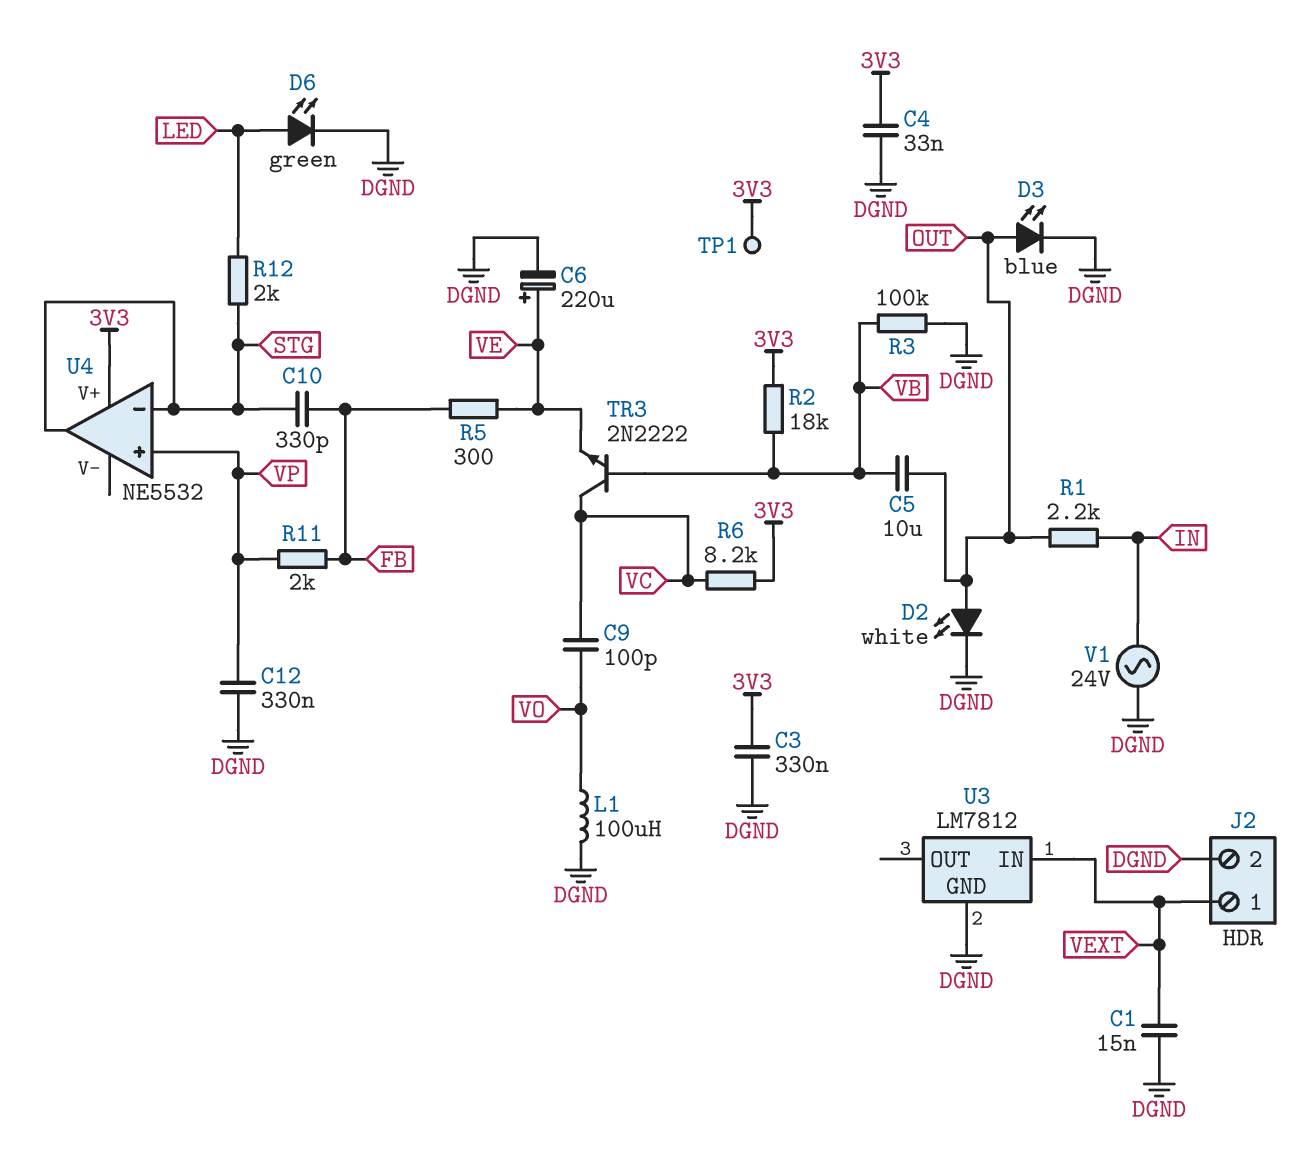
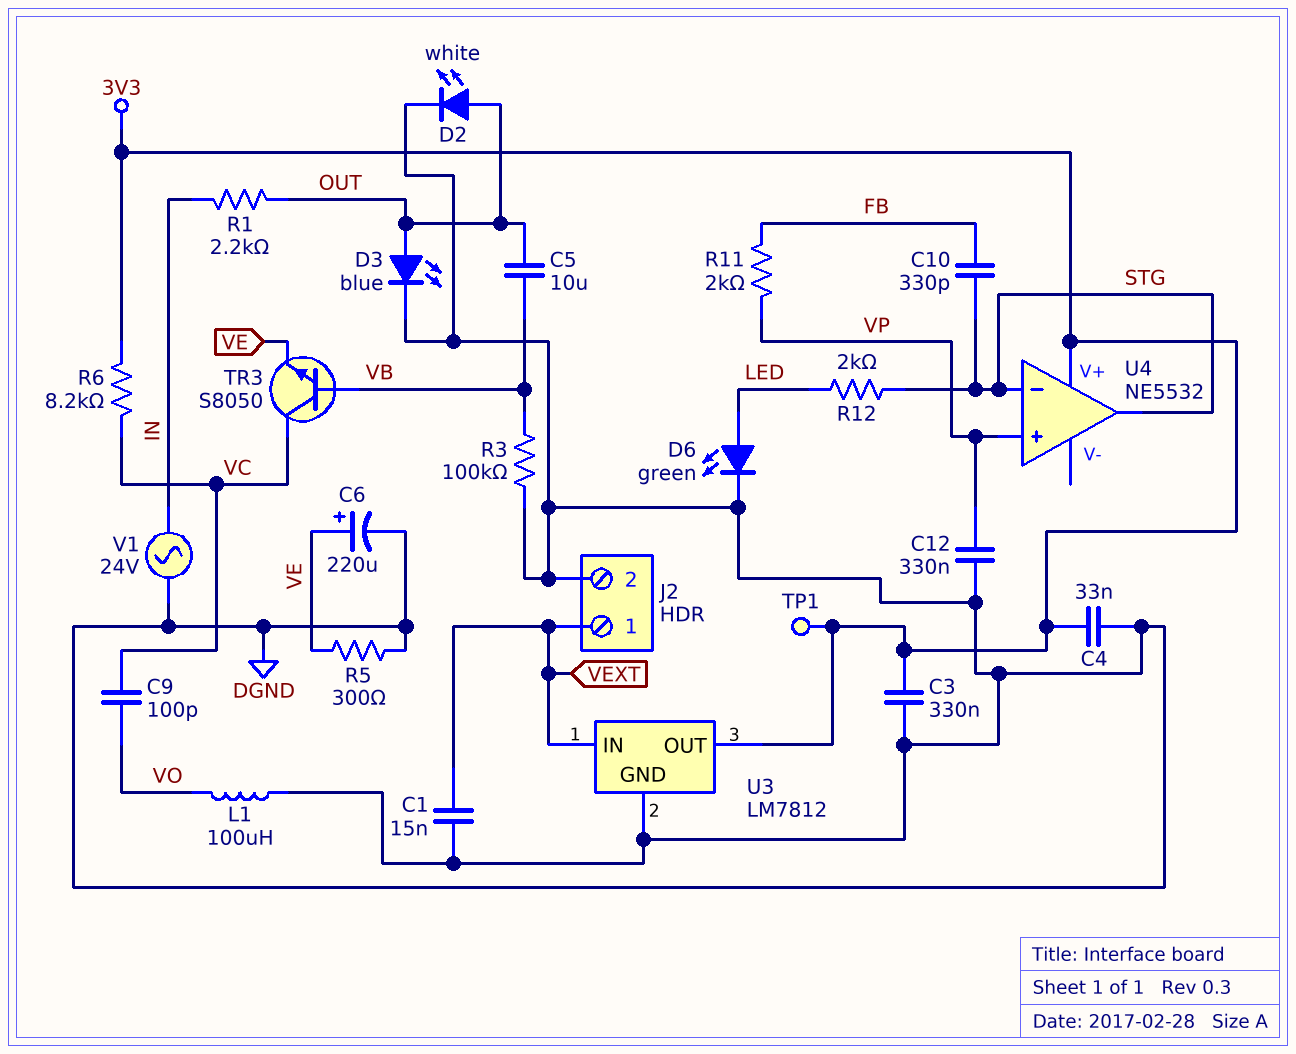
R2: 18k (3V3, VB) -> none
R5: 300 (FB, VE) -> 300 (DGND, VE)
TR3: NPN 2N2222 (B VB, C VC, E VE) -> NPN S8050 (B VB, C VC, E VE)
U3 pin OUT: none -> 3V3

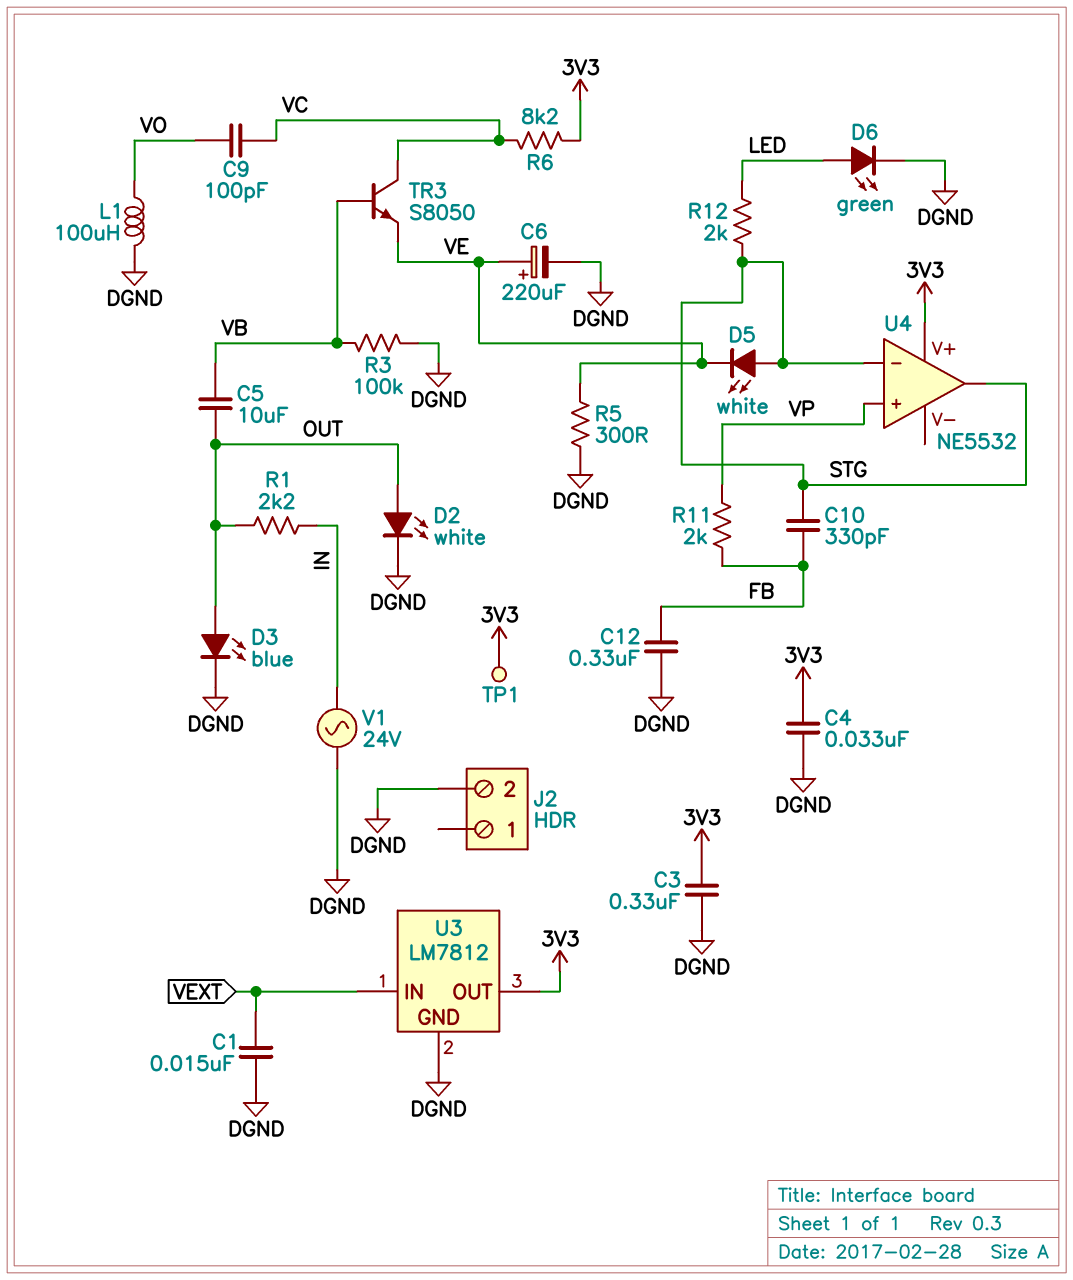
C12: 330nF (DGND, VP) -> 330nF (DGND, FB)
D5: none -> LED white (A STG, K VE)
J2 pin 1: VEXT -> none

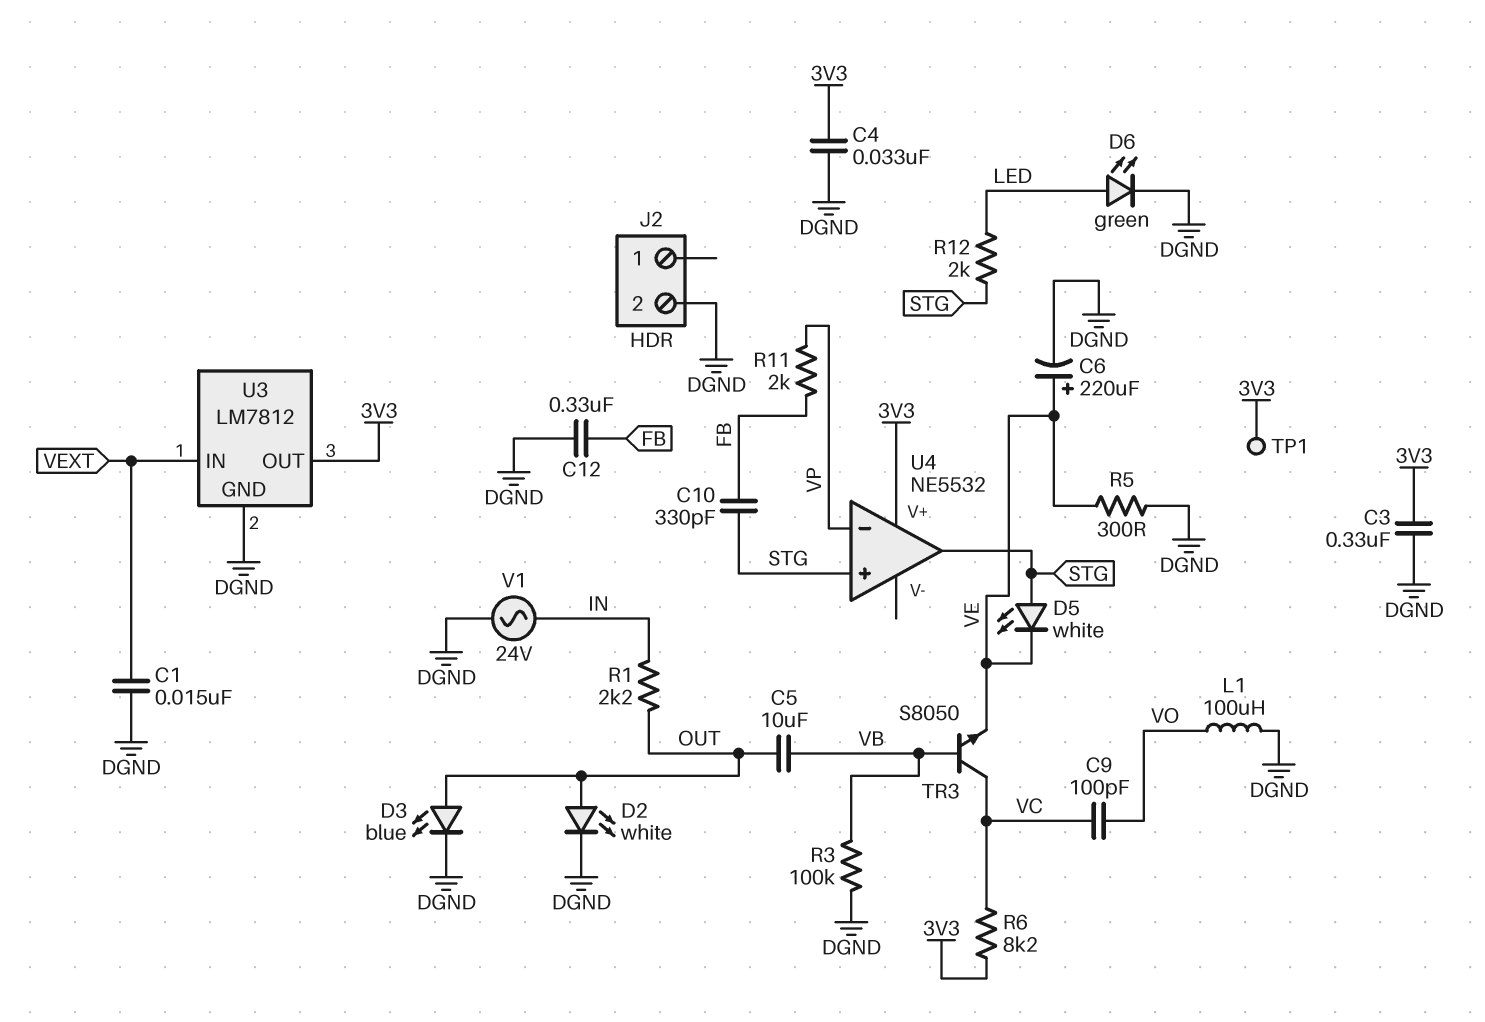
U4 pin in+: VP -> STG
U4 pin in-: STG -> VP

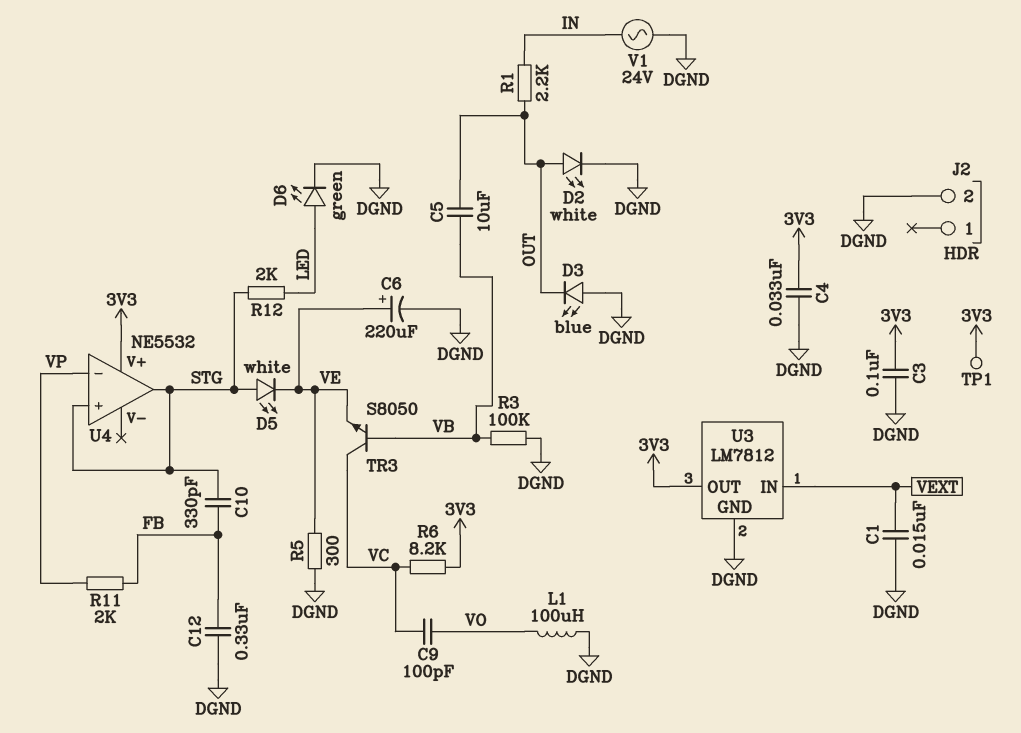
C3: 330nF (3V3, DGND) -> 100nF (3V3, DGND)
D3: LED blue (A OUT, K DGND) -> LED blue (A DGND, K OUT)

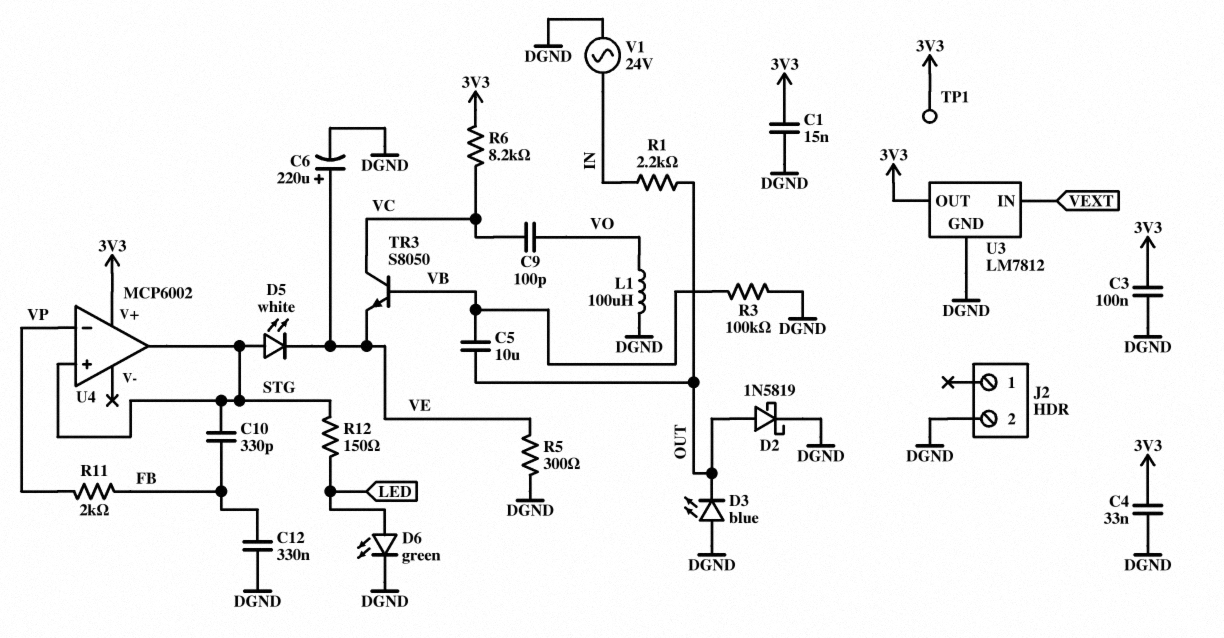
C1: 15nF (DGND, VEXT) -> 15nF (3V3, DGND)
D2: LED white (A OUT, K DGND) -> schottky 1N5819 (A OUT, K DGND)
R12: 2k (LED, STG) -> 150 (LED, STG)
U4: NE5532 -> MCP6002

